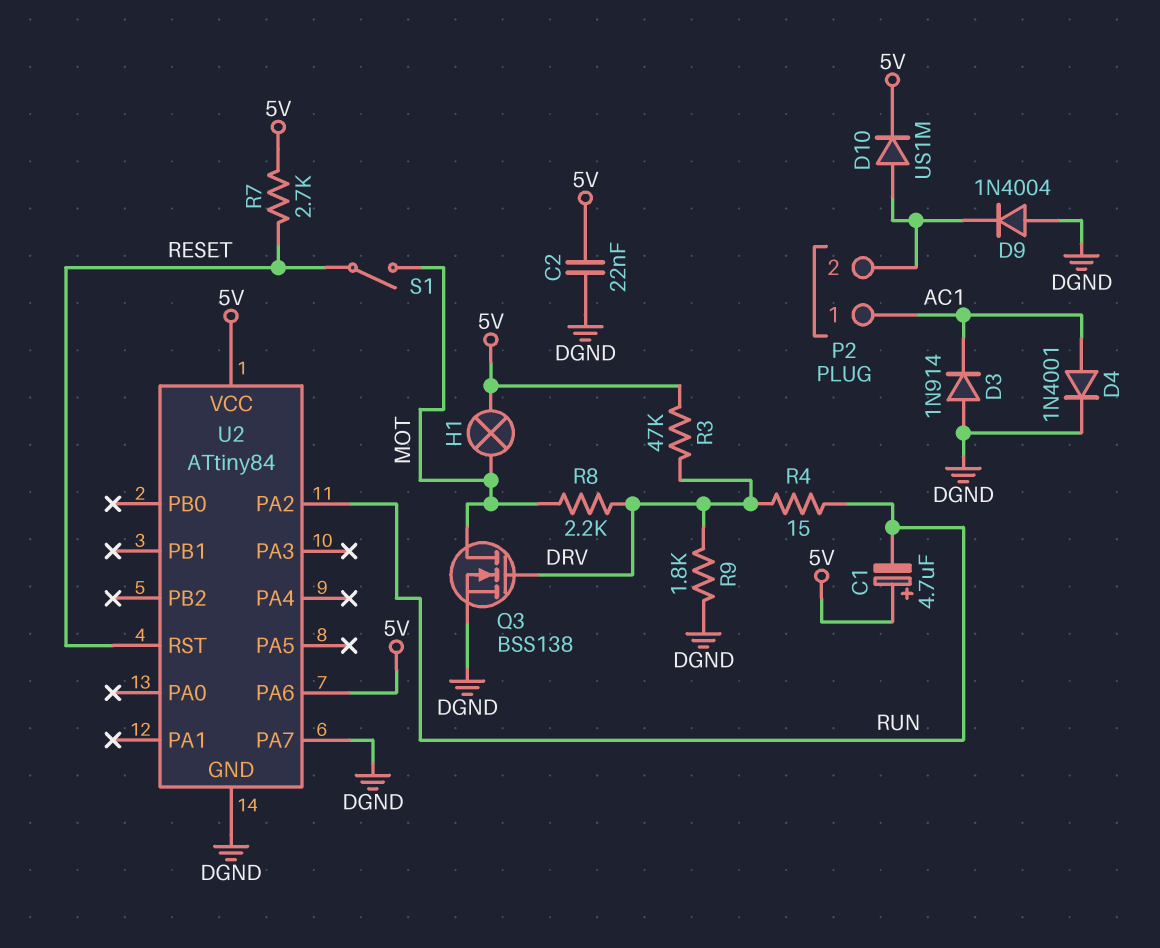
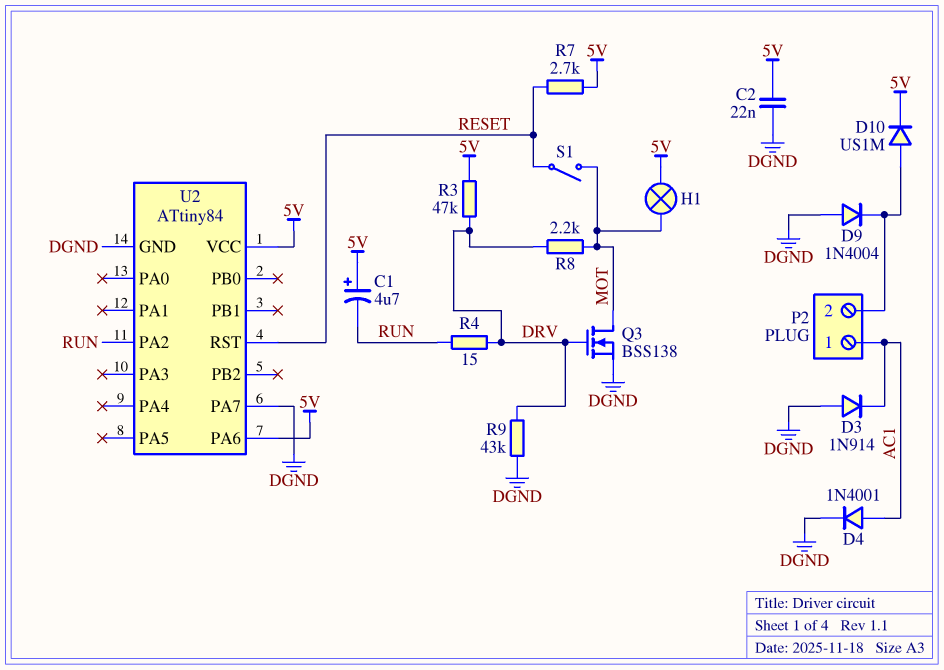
R9: 1.8k (DGND, DRV) -> 43k (DGND, DRV)

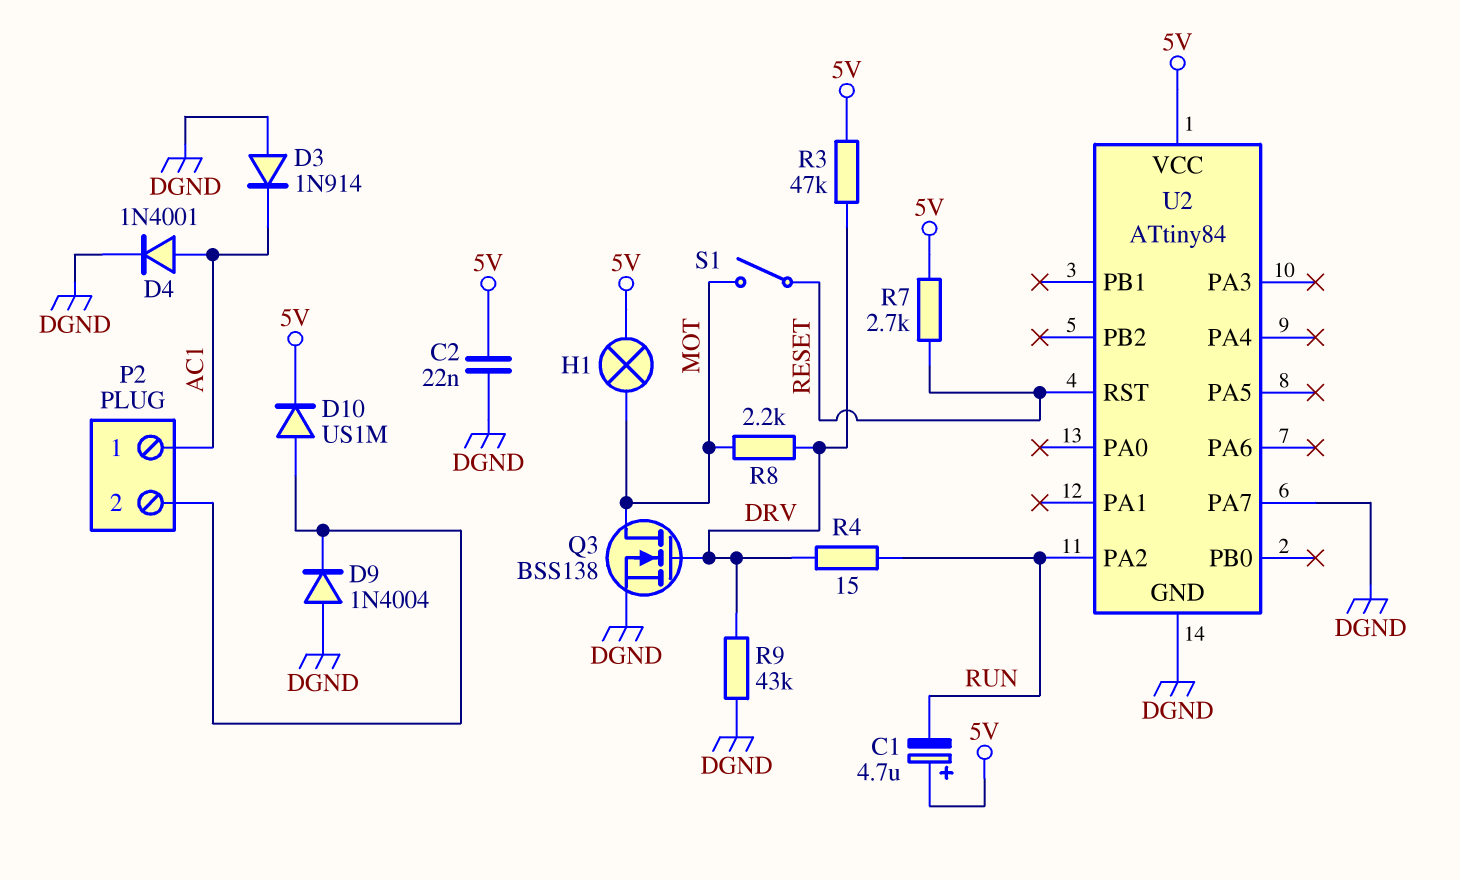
U2 pin PA6: 5V -> none

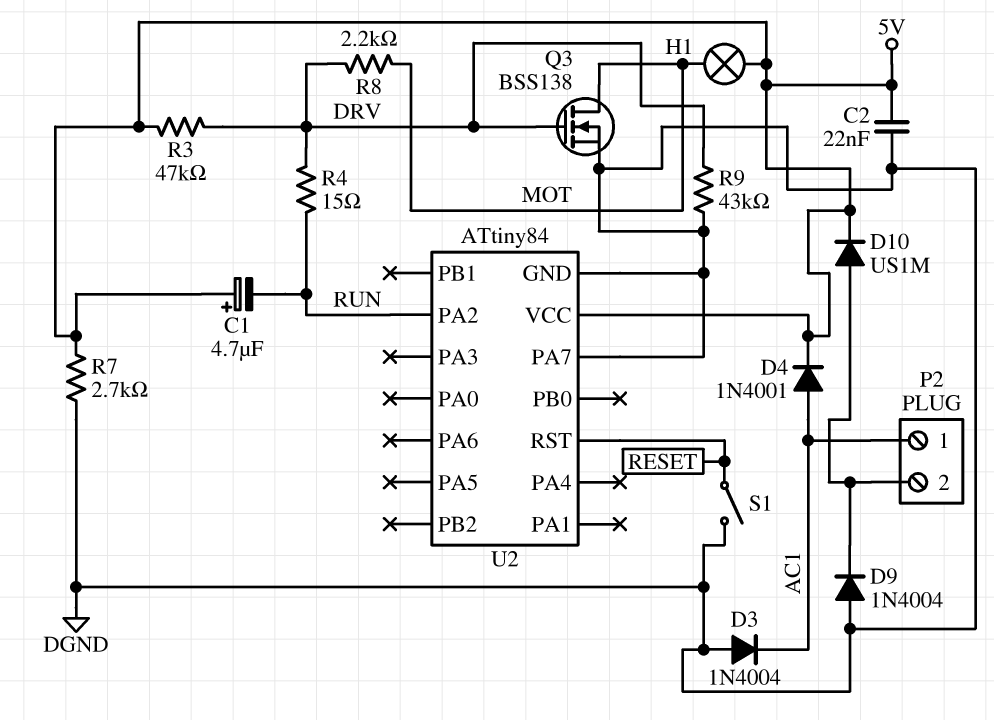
D3: diode 1N914 (A DGND, K AC1) -> diode 1N4004 (A DGND, K AC1)
D4: diode 1N4001 (A AC1, K DGND) -> diode 1N4001 (A AC1, K 5V)
R7: 2.7k (5V, RESET) -> 2.7k (5V, DGND)
S1: switch (MOT, RESET) -> switch (DGND, RESET)

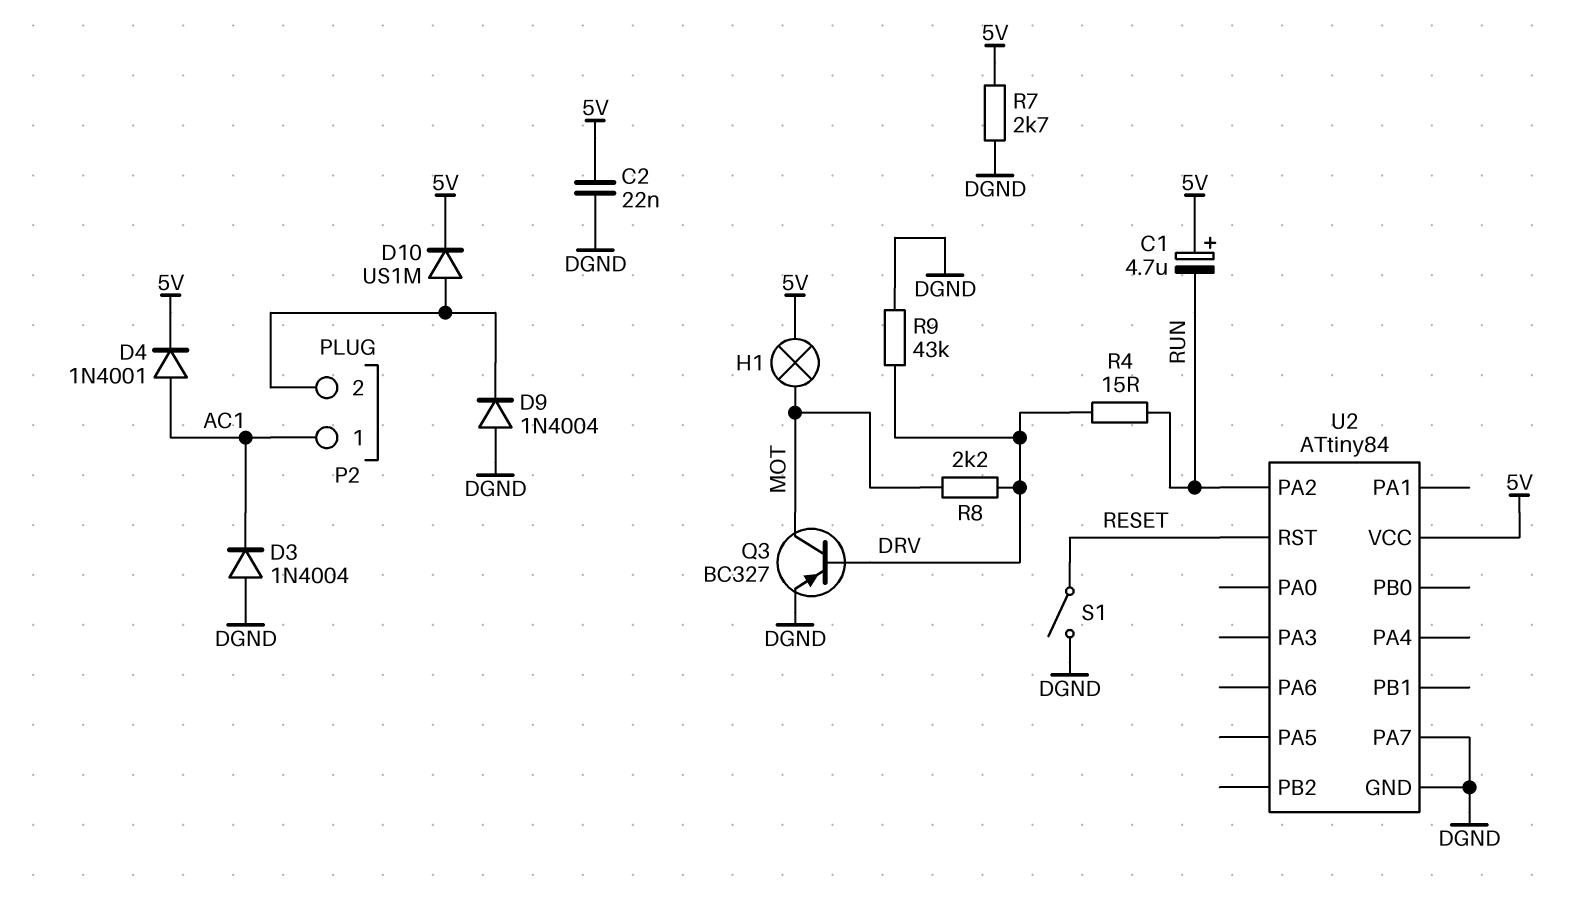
Q3: NMOS BSS138 (G DRV, D MOT, S DGND) -> PNP BC327 (B DRV, C MOT, E DGND)
R3: 47k (5V, DRV) -> none

